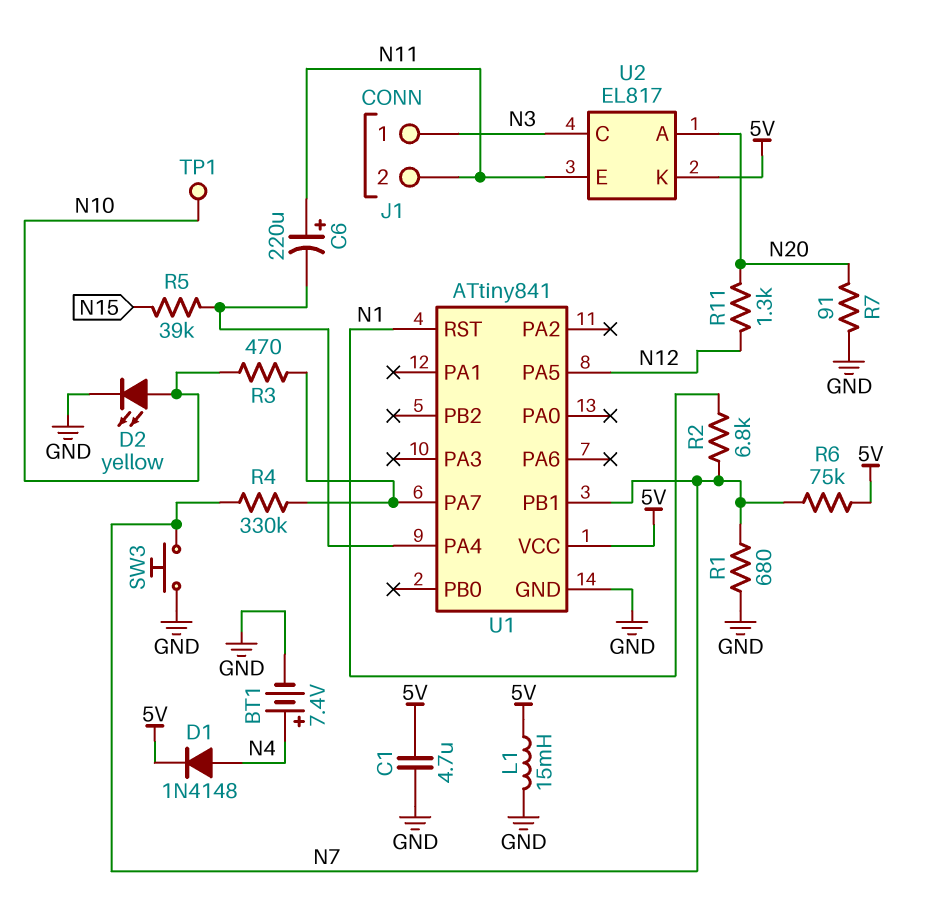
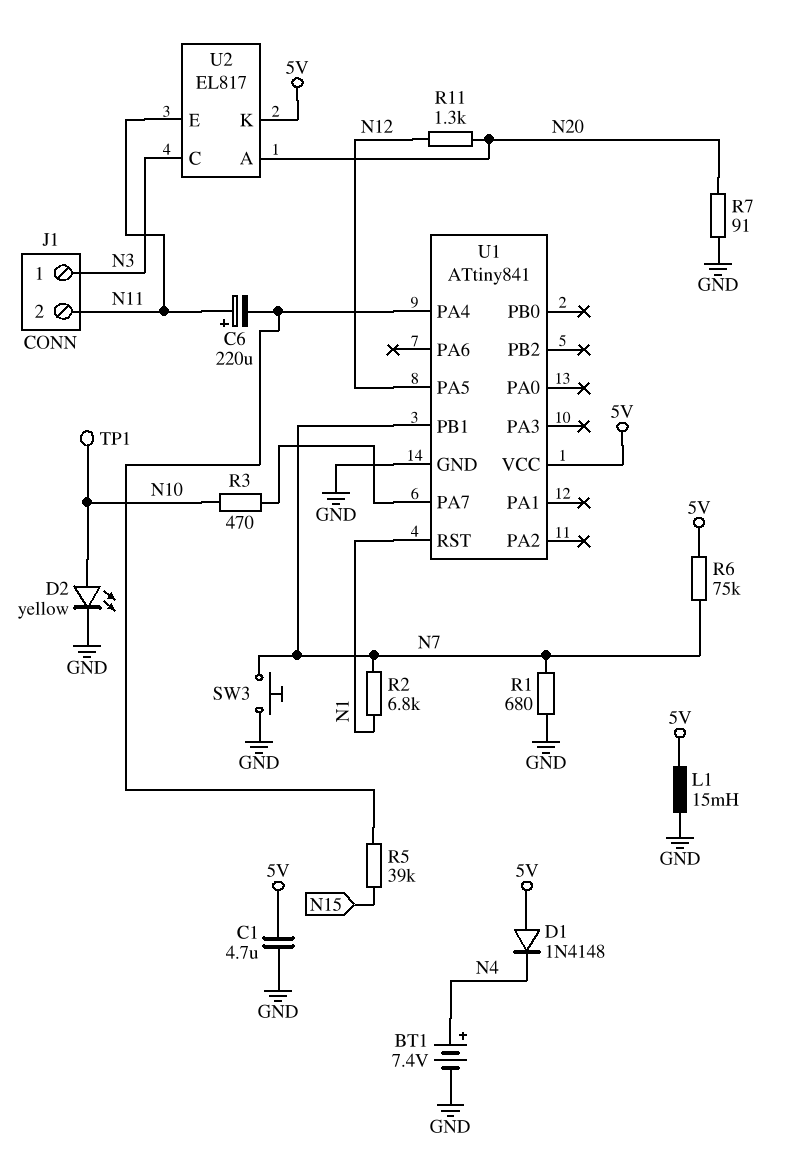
D1: diode 1N4148 (A N4, K 5V) -> diode 1N4148 (A 5V, K N4)
R4: 330k (N7, U1/PA7) -> none

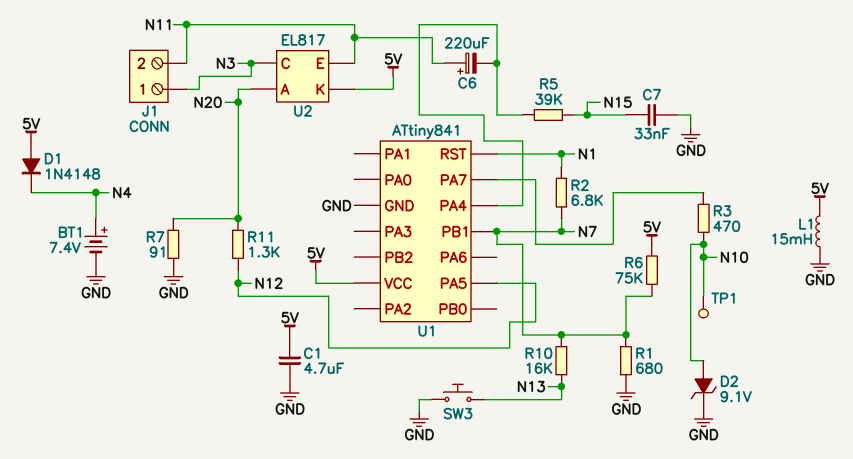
C7: none -> 33nF (GND, N15)
D2: LED yellow (A N10, K GND) -> zener 9.1V (A N10, K GND)
R10: none -> 16k (N7, N13)
SW3: button (GND, N7) -> button (GND, N13)

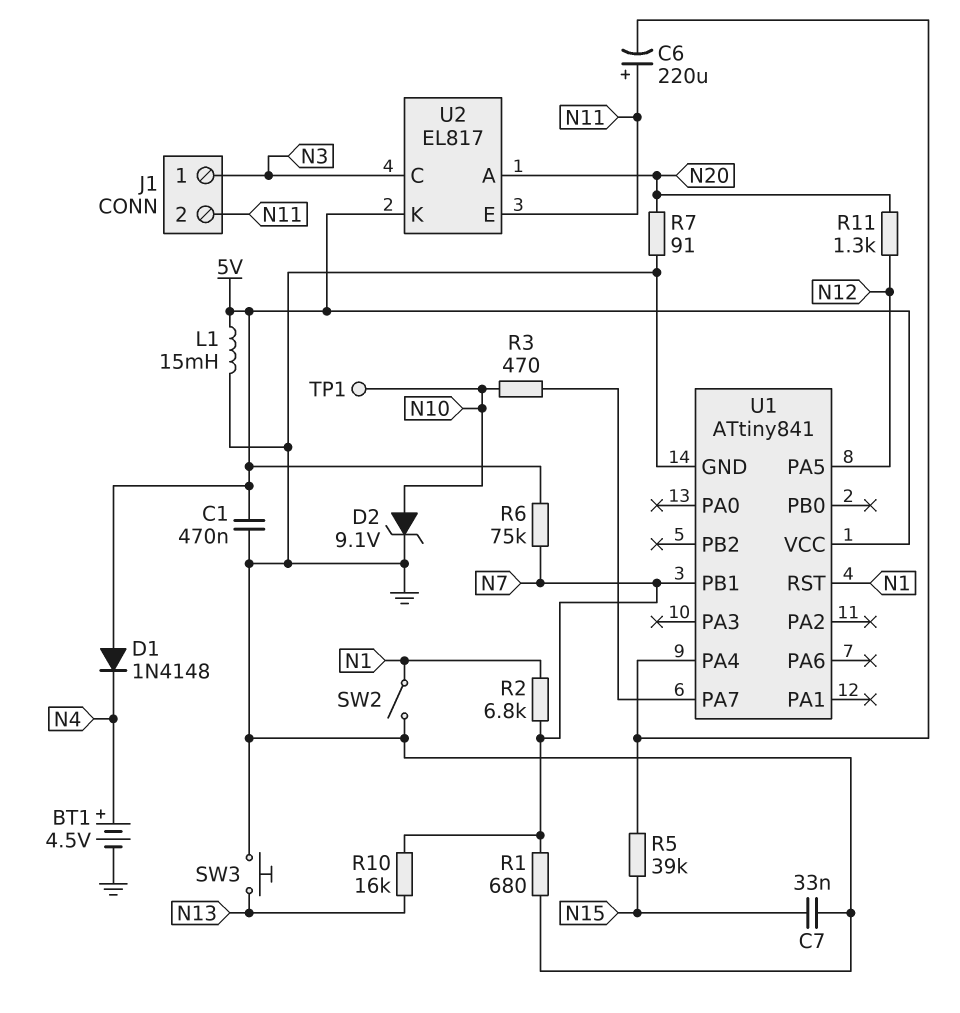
BT1: 7.4V (plus N4, minus GND) -> 4.5V (plus N4, minus GND)
C1: 4.7uF (5V, GND) -> 470nF (5V, GND)
SW2: none -> switch (GND, N1)

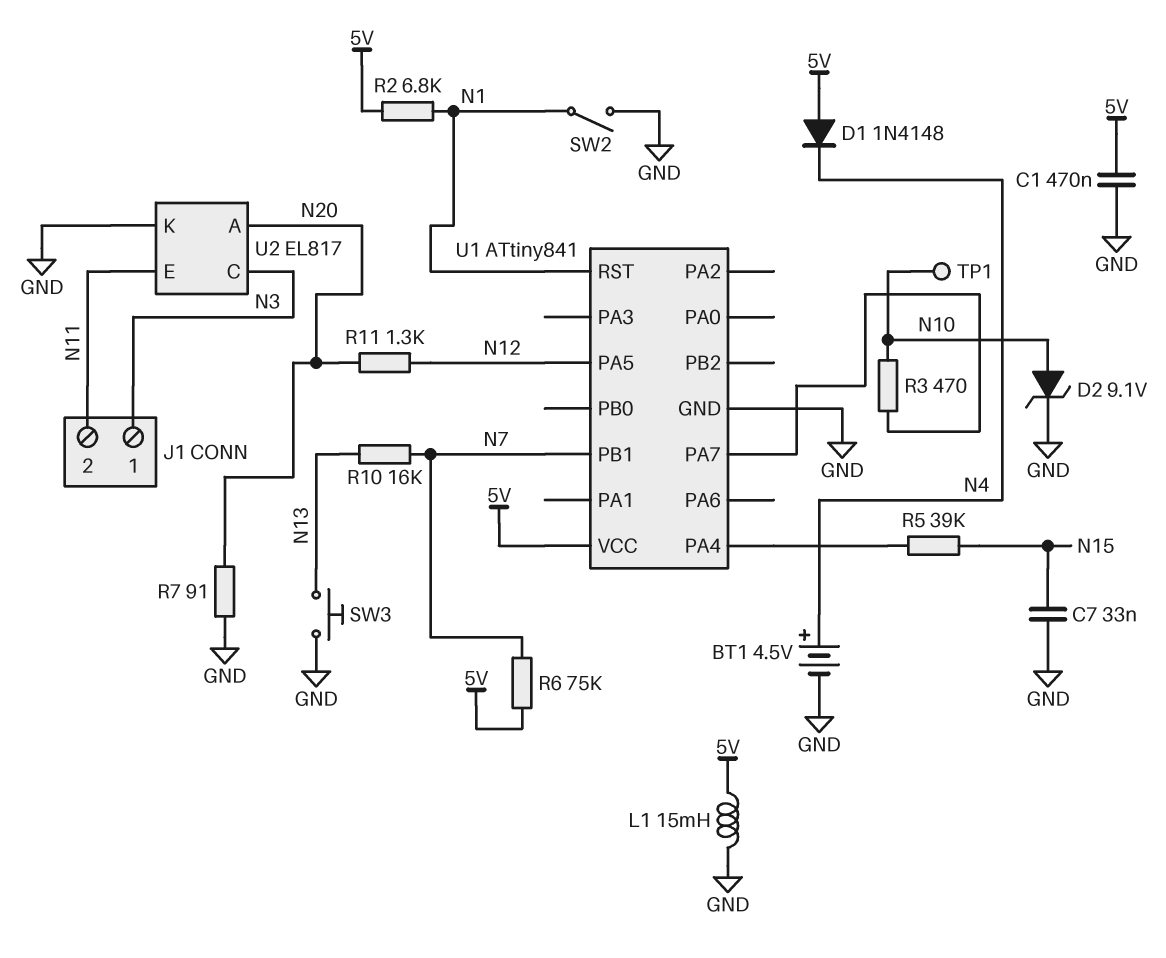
C6: 220uF (plus N11, minus U1/PA4) -> none
R1: 680 (GND, N7) -> none
R2: 6.8k (N1, N7) -> 6.8k (5V, N1)
U2 pin K: 5V -> GND

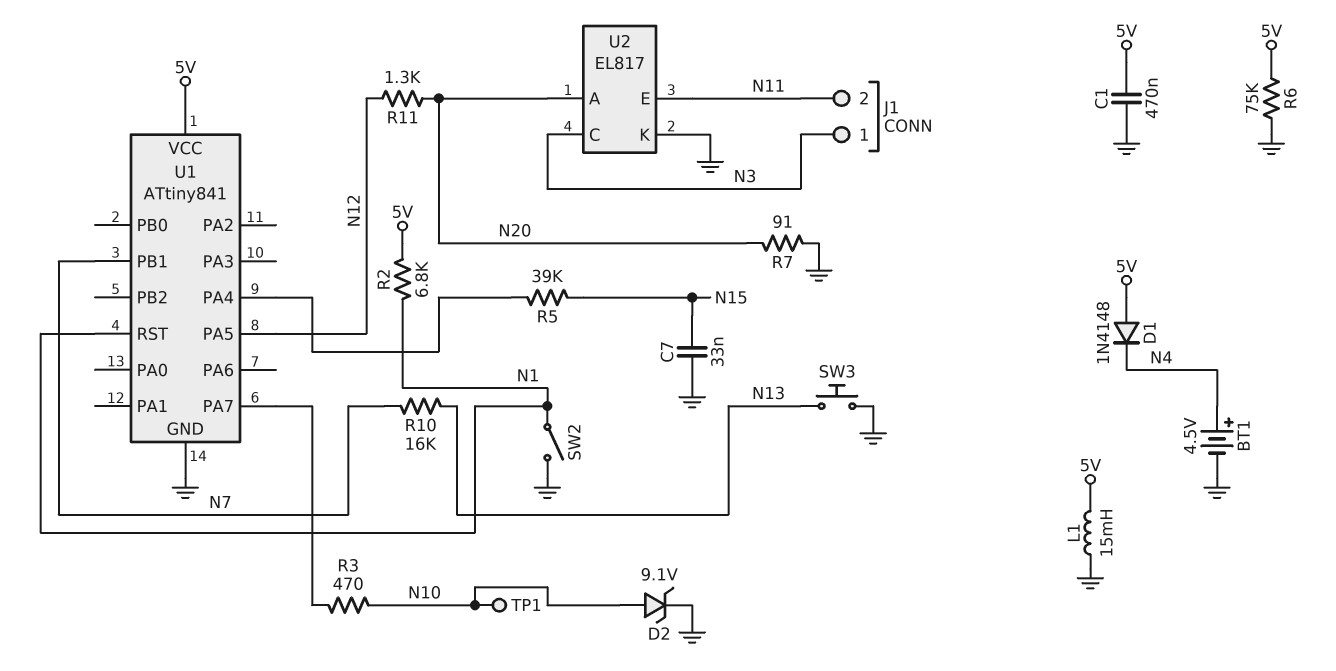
R6: 75k (5V, N7) -> 75k (5V, GND)

